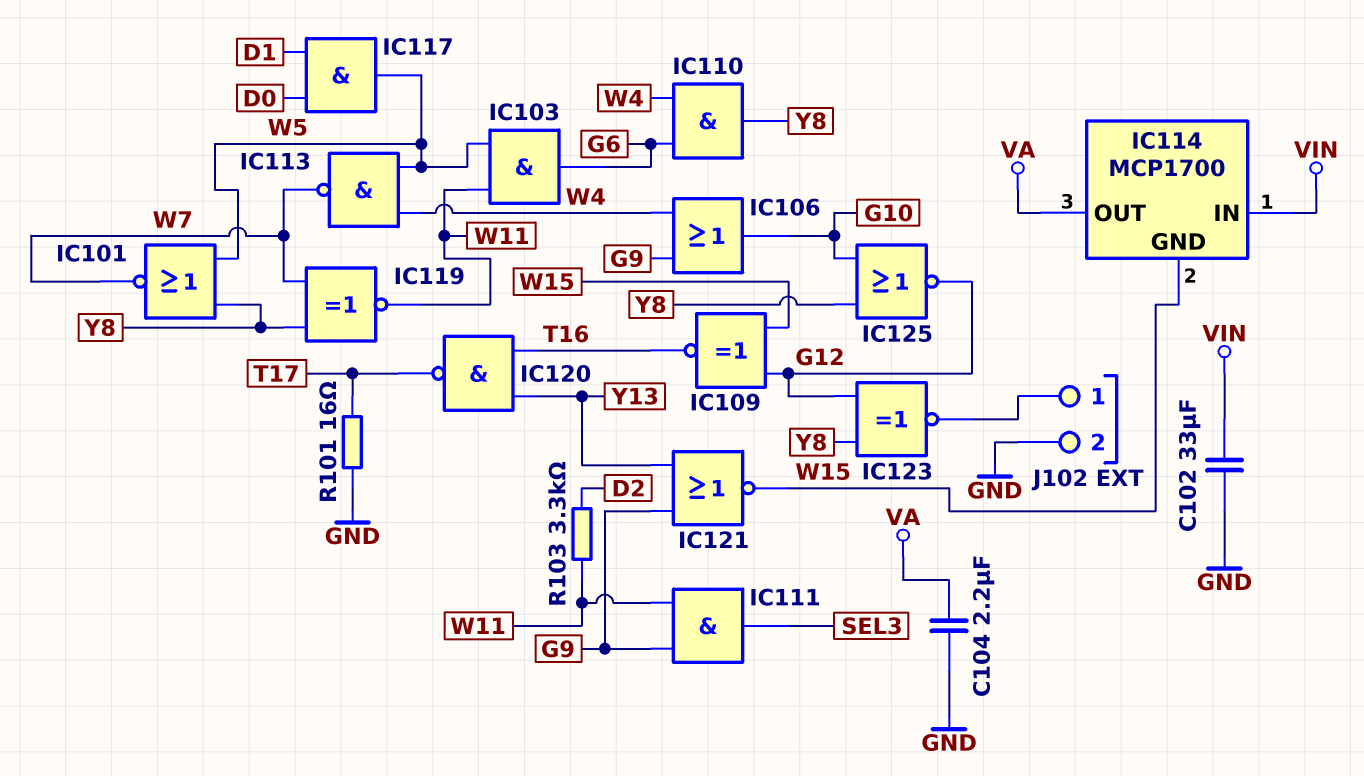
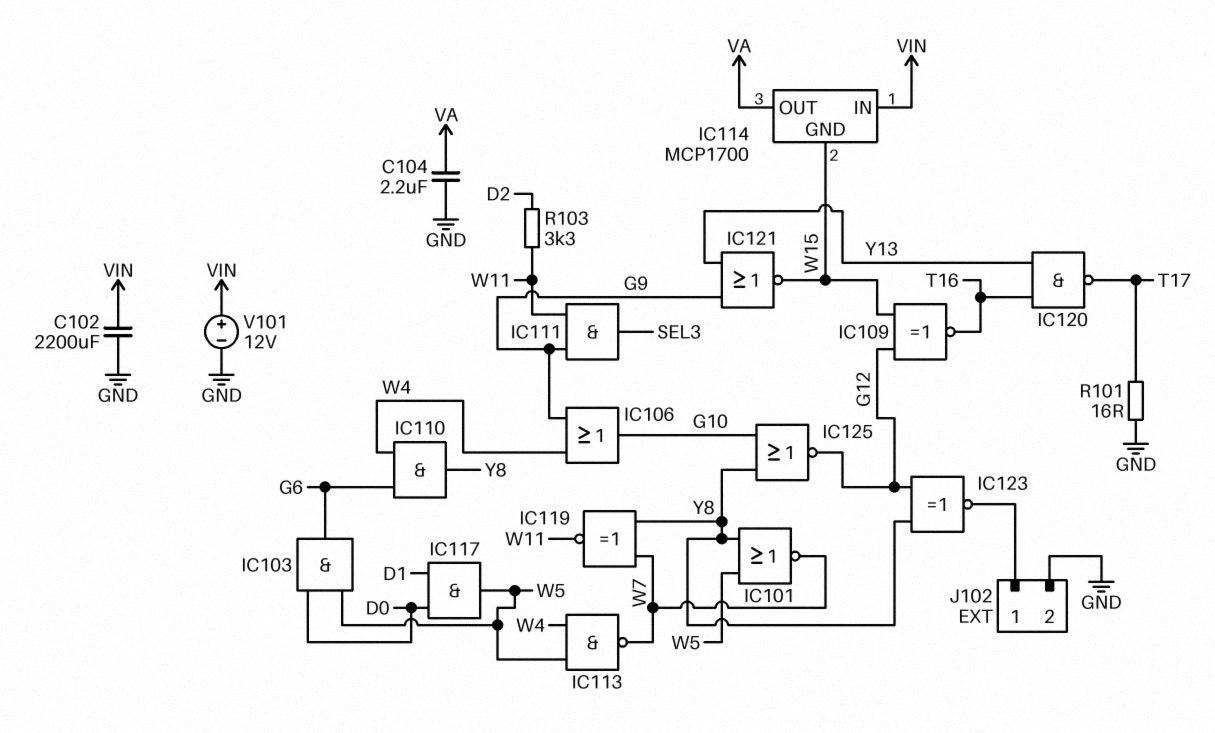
C102: 33uF (GND, VIN) -> 2200uF (GND, VIN)
IC103: AND (in W5, in W11, out G6) -> AND (in D0, in W5, out G6)
V101: none -> 12V (plus VIN, minus GND)

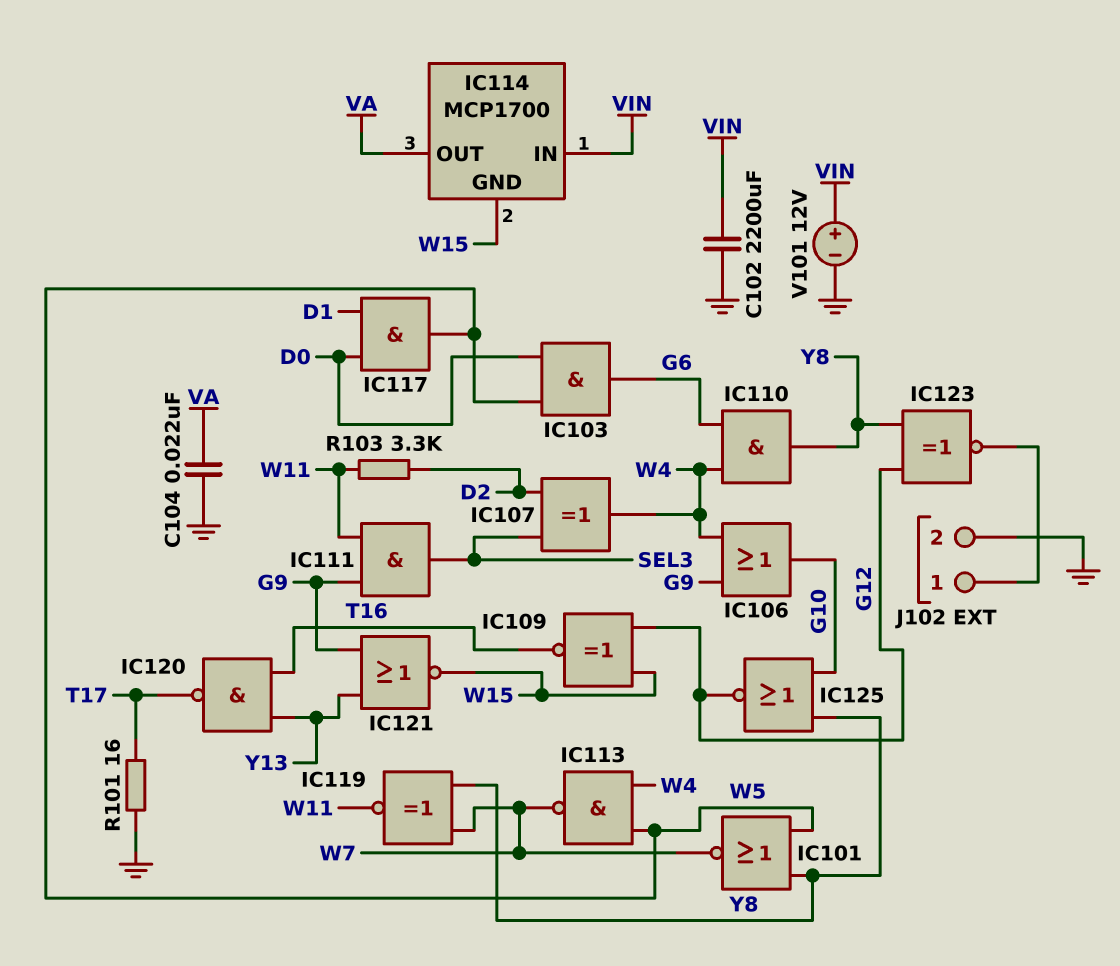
C104: 2.2uF (GND, VA) -> 22nF (GND, VA)
IC107: none -> XOR (in D2, in SEL3, out W4)

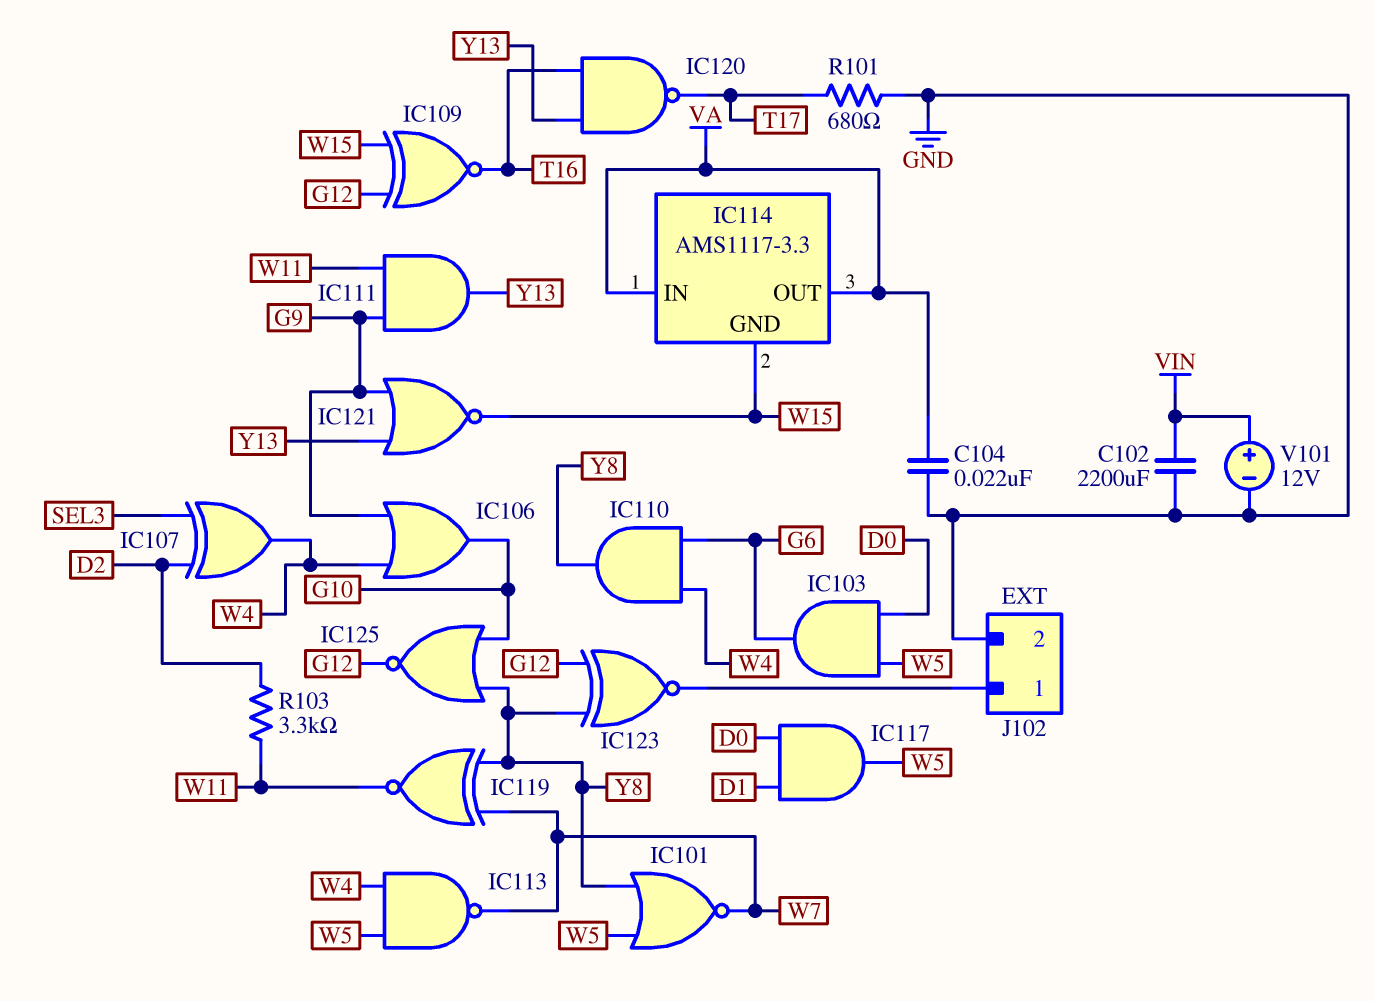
IC111: AND (in G9, in W11, out SEL3) -> AND (in G9, in W11, out Y13)
IC114: MCP1700 -> AMS1117-3.3
IC114 pin IN: VIN -> VA
R101: 16 (GND, T17) -> 680 (GND, T17)

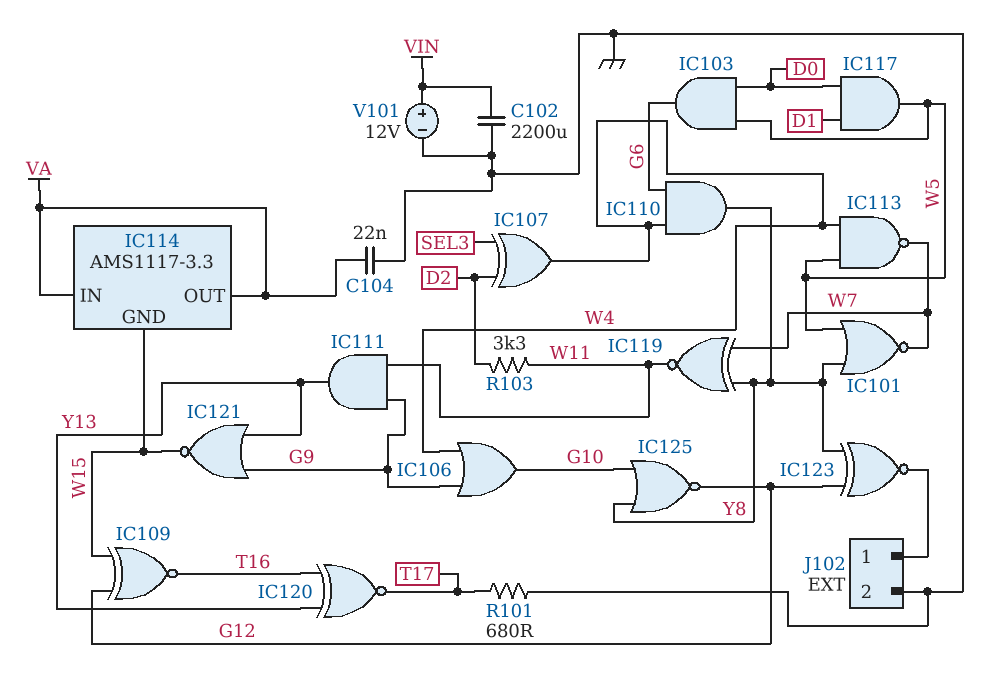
IC120: NAND (in T16, in Y13, out T17) -> XNOR (in T16, in Y13, out T17)

